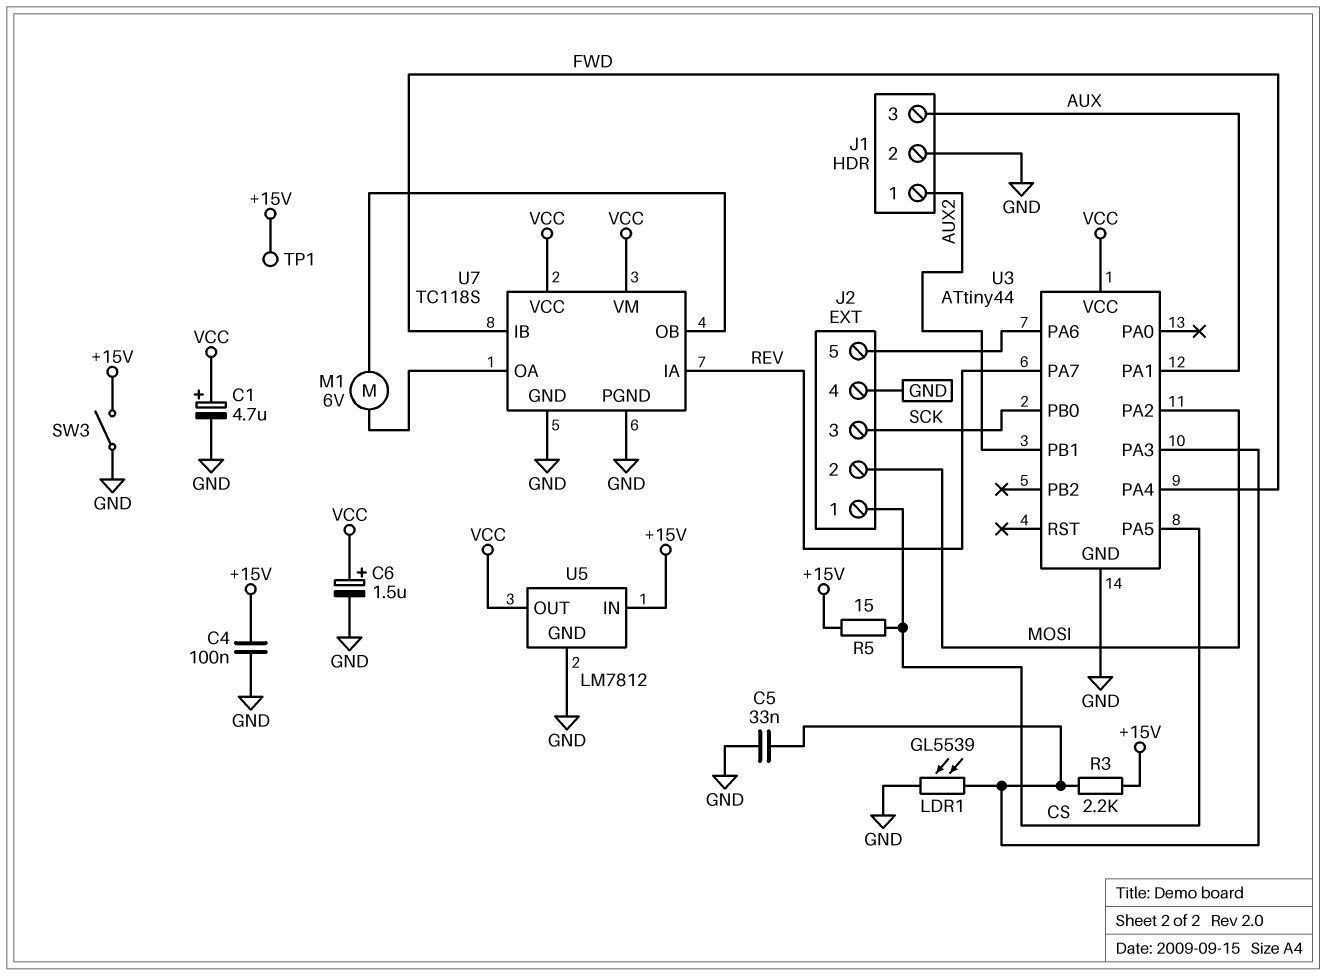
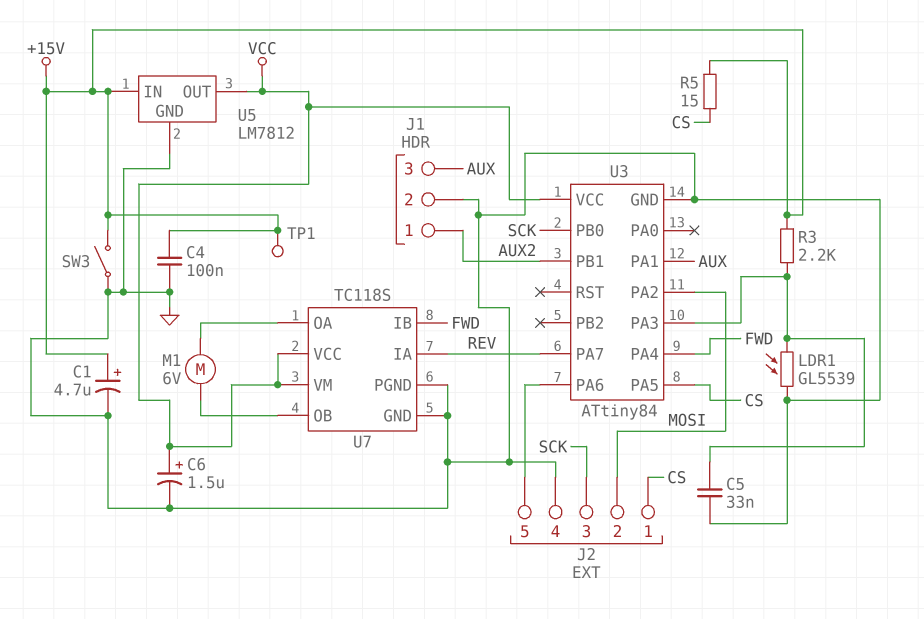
C1: 4.7uF (plus VCC, minus GND) -> 4.7uF (plus +15V, minus GND)
U3: ATtiny44 -> ATtiny84

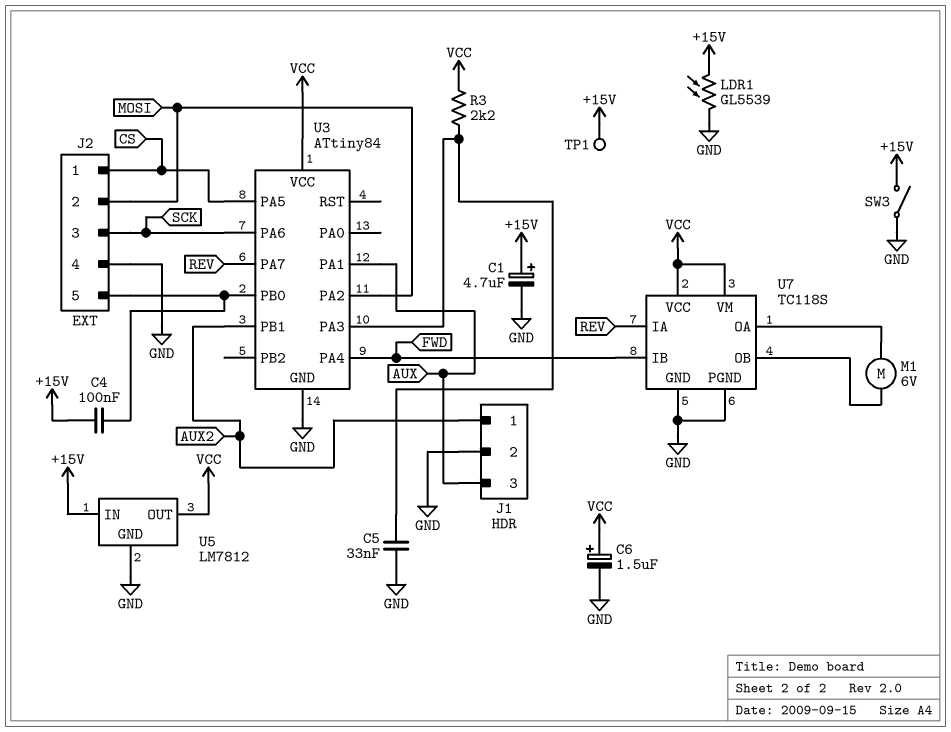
C4: 100nF (+15V, GND) -> 100nF (+15V, J2/5)
LDR1: GL5539 (GND, U3/PA3) -> GL5539 (+15V, GND)
R3: 2.2k (+15V, U3/PA3) -> 2.2k (U3/PA3, VCC)
R5: 15 (+15V, CS) -> none
U3 pin PA6: J2/5 -> SCK
U3 pin PB0: SCK -> J2/5

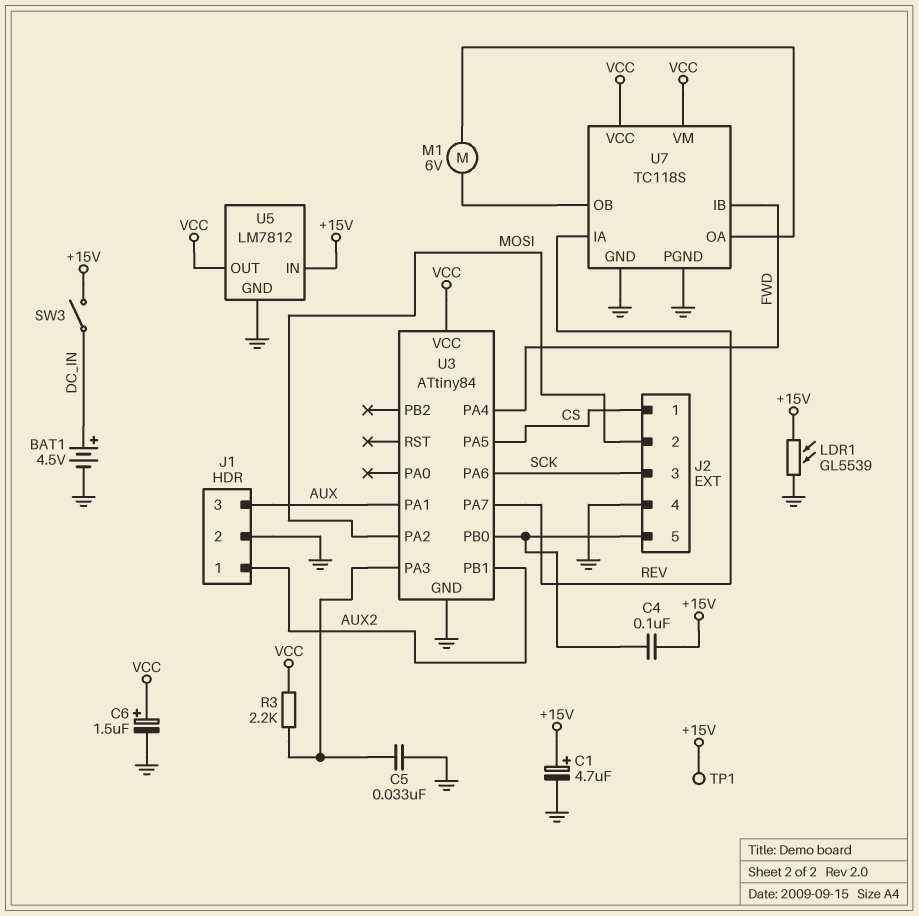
BAT1: none -> 4.5V (plus DC_IN, minus GND)
SW3: switch (+15V, GND) -> switch (+15V, DC_IN)

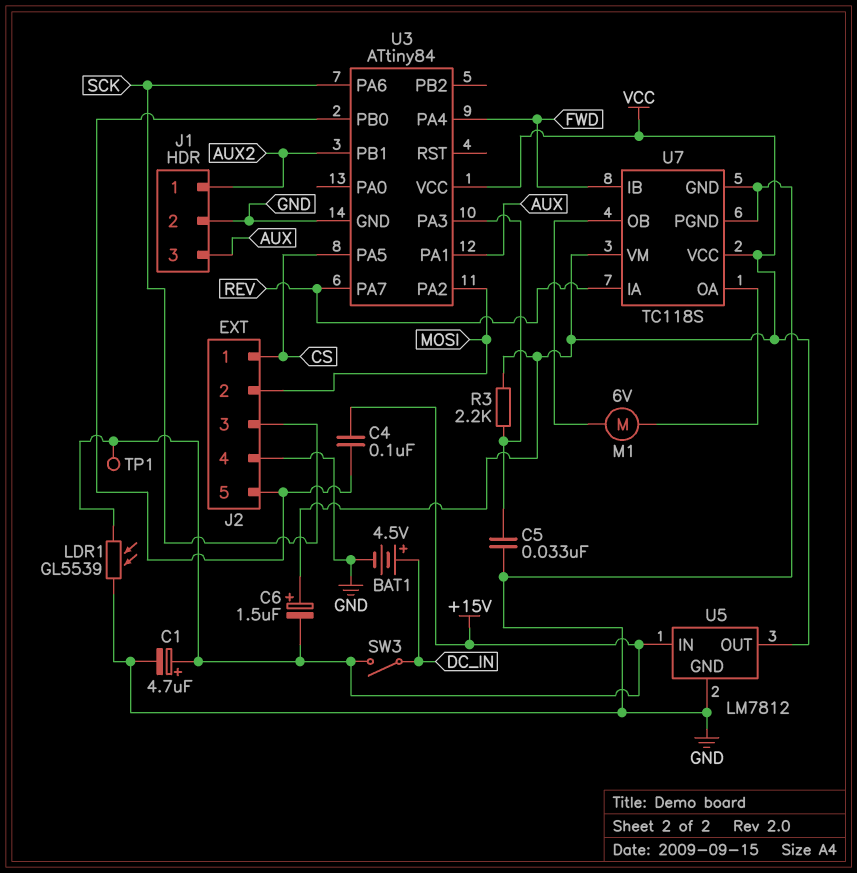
C6: 1.5uF (plus VCC, minus GND) -> 1.5uF (plus VCC, minus +15V)

